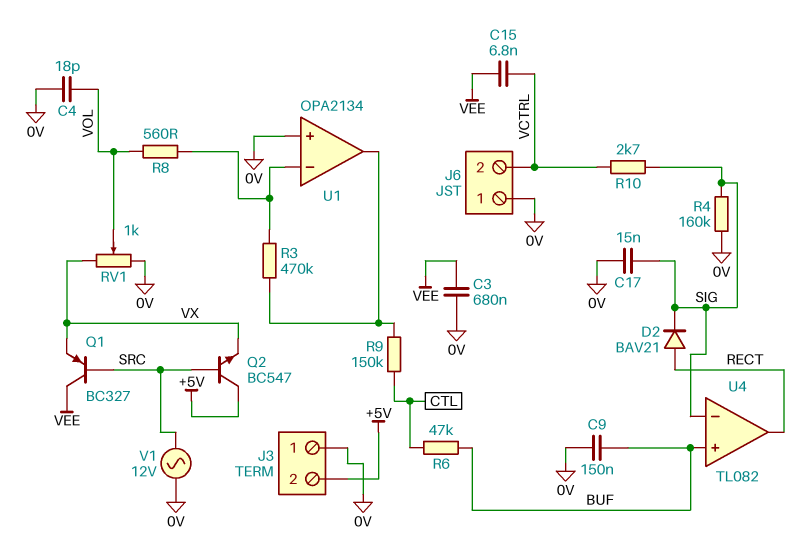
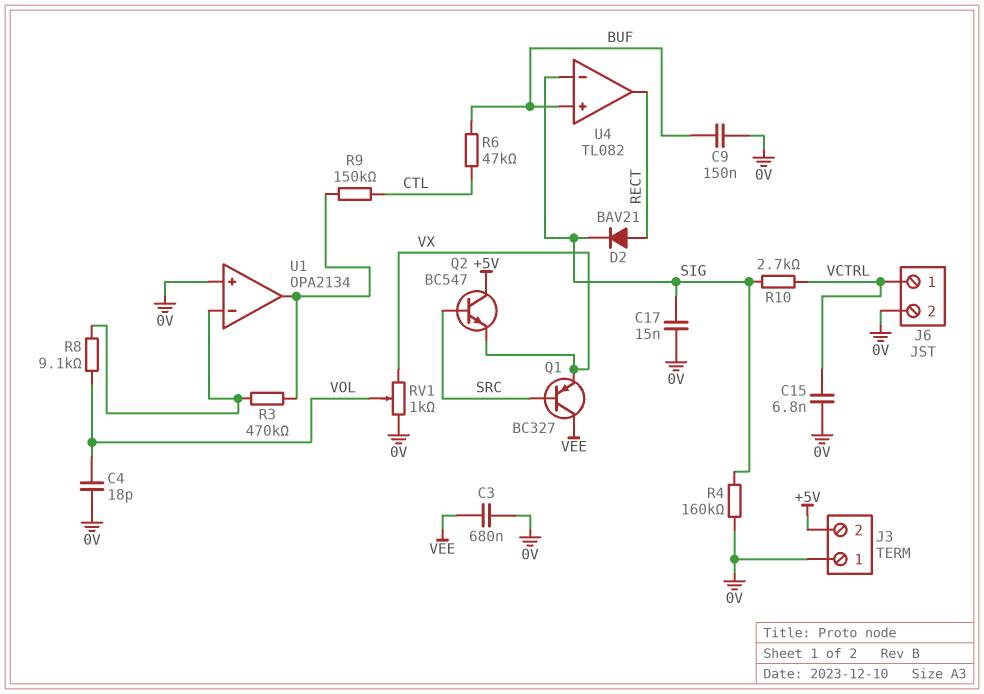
C15: 6.8nF (VCTRL, VEE) -> 6.8nF (0V, VCTRL)
J6 pin 1: 0V -> VCTRL
J6 pin 2: VCTRL -> 0V
R8: 560 (U1/in-, VOL) -> 9.1k (U1/in-, VOL)
V1: AC 12V (0V, SRC) -> none

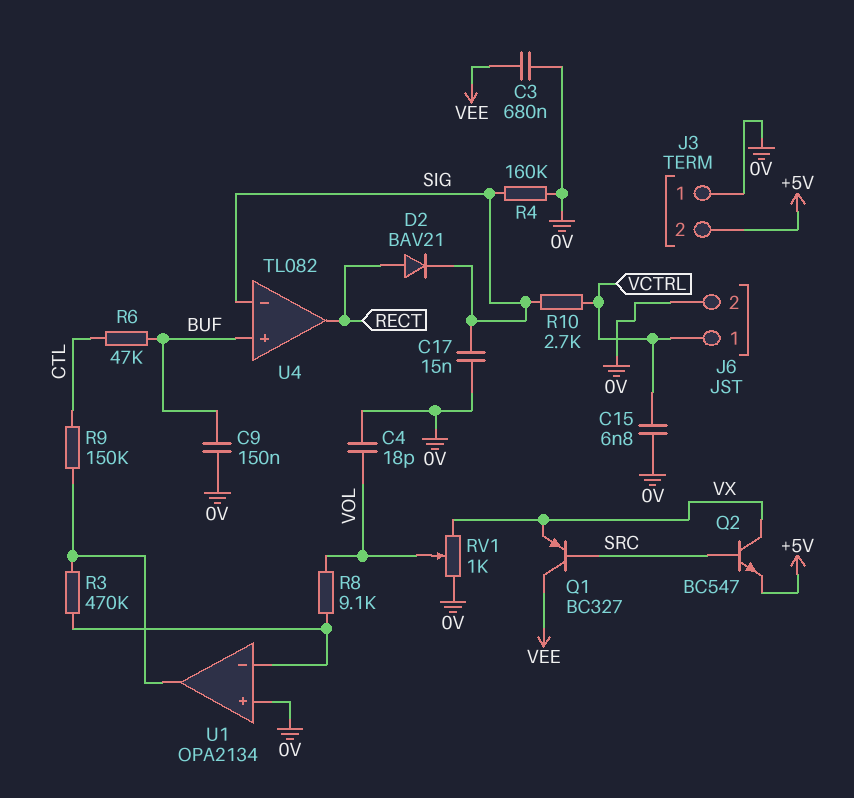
Q2: NPN BC547 (B SRC, C +5V, E VX) -> NPN BC547 (B SRC, C VX, E +5V)

